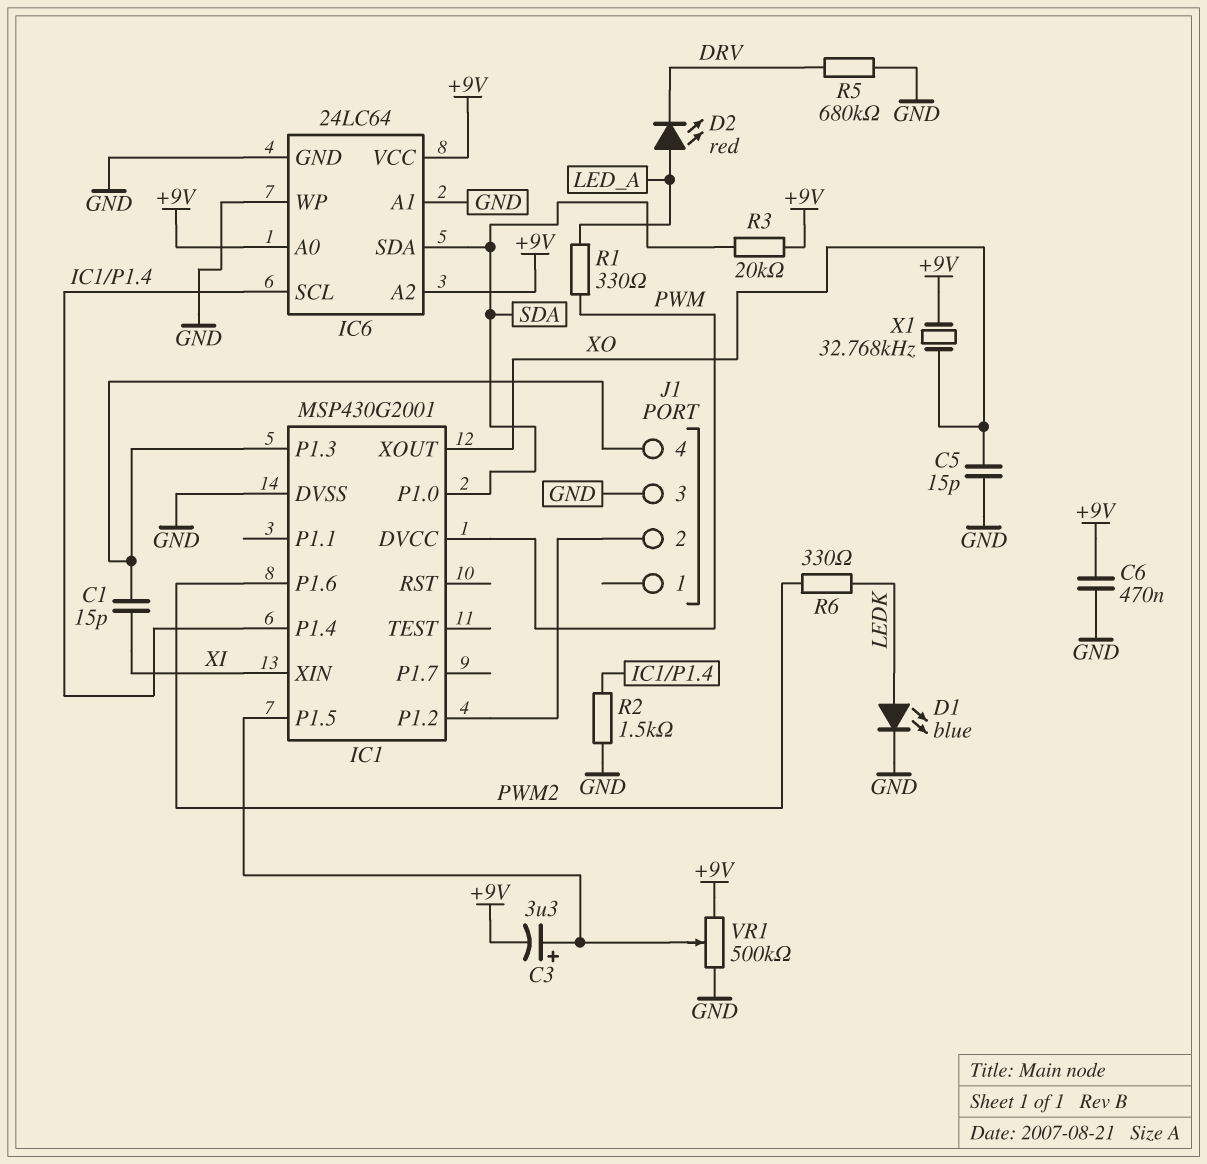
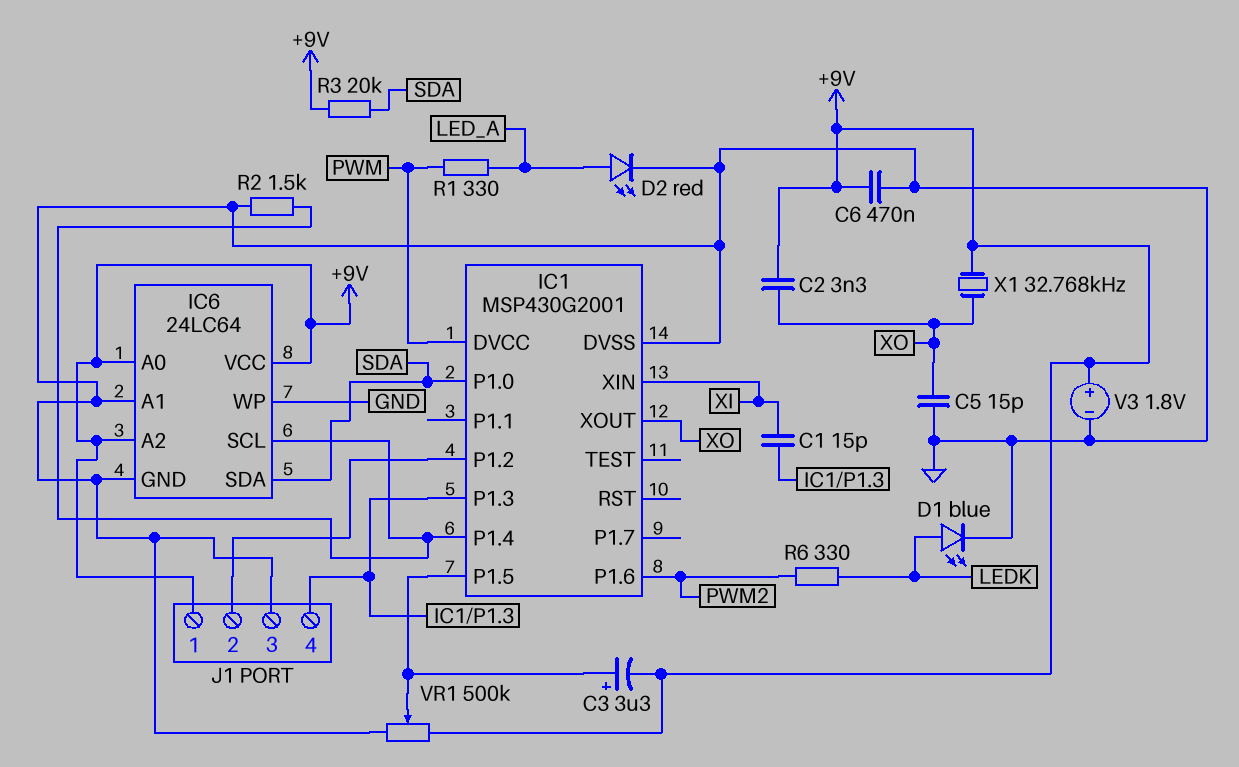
C2: none -> 3.3nF (+9V, XO)
D2: LED red (A LED_A, K DRV) -> LED red (A LED_A, K GND)
J1 pin 1: none -> +9V
R5: 680k (DRV, GND) -> none
V3: none -> 1.8V (plus +9V, minus GND)

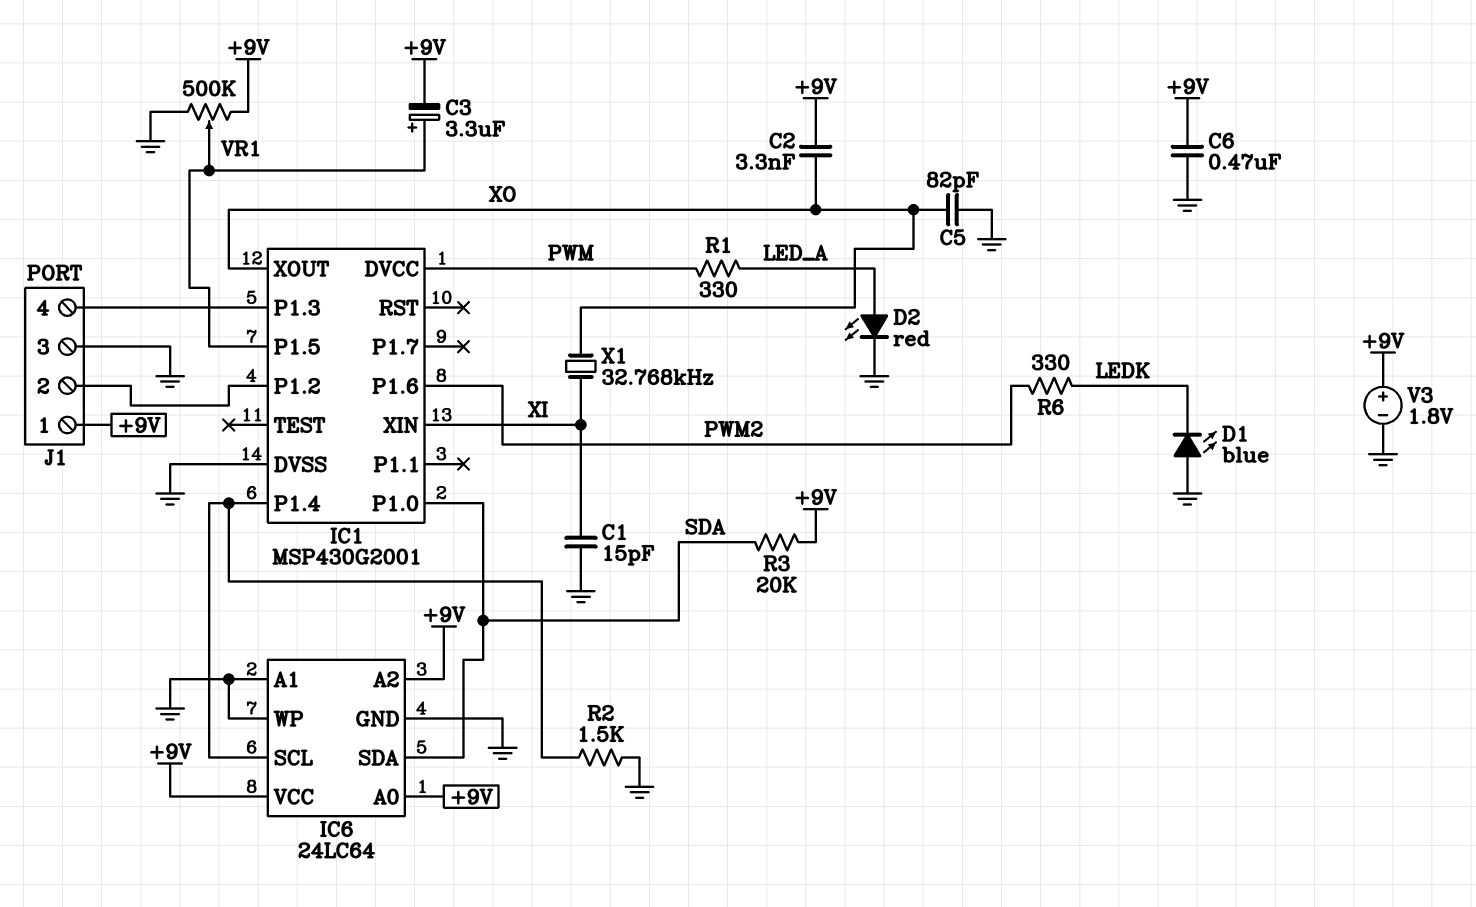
C1: 15pF (IC1/P1.3, XI) -> 15pF (GND, XI)
C5: 15pF (GND, XO) -> 82pF (GND, XO)
D1: LED blue (A LEDK, K GND) -> LED blue (A GND, K LEDK)
X1: 32.768kHz (+9V, XO) -> 32.768kHz (XI, XO)

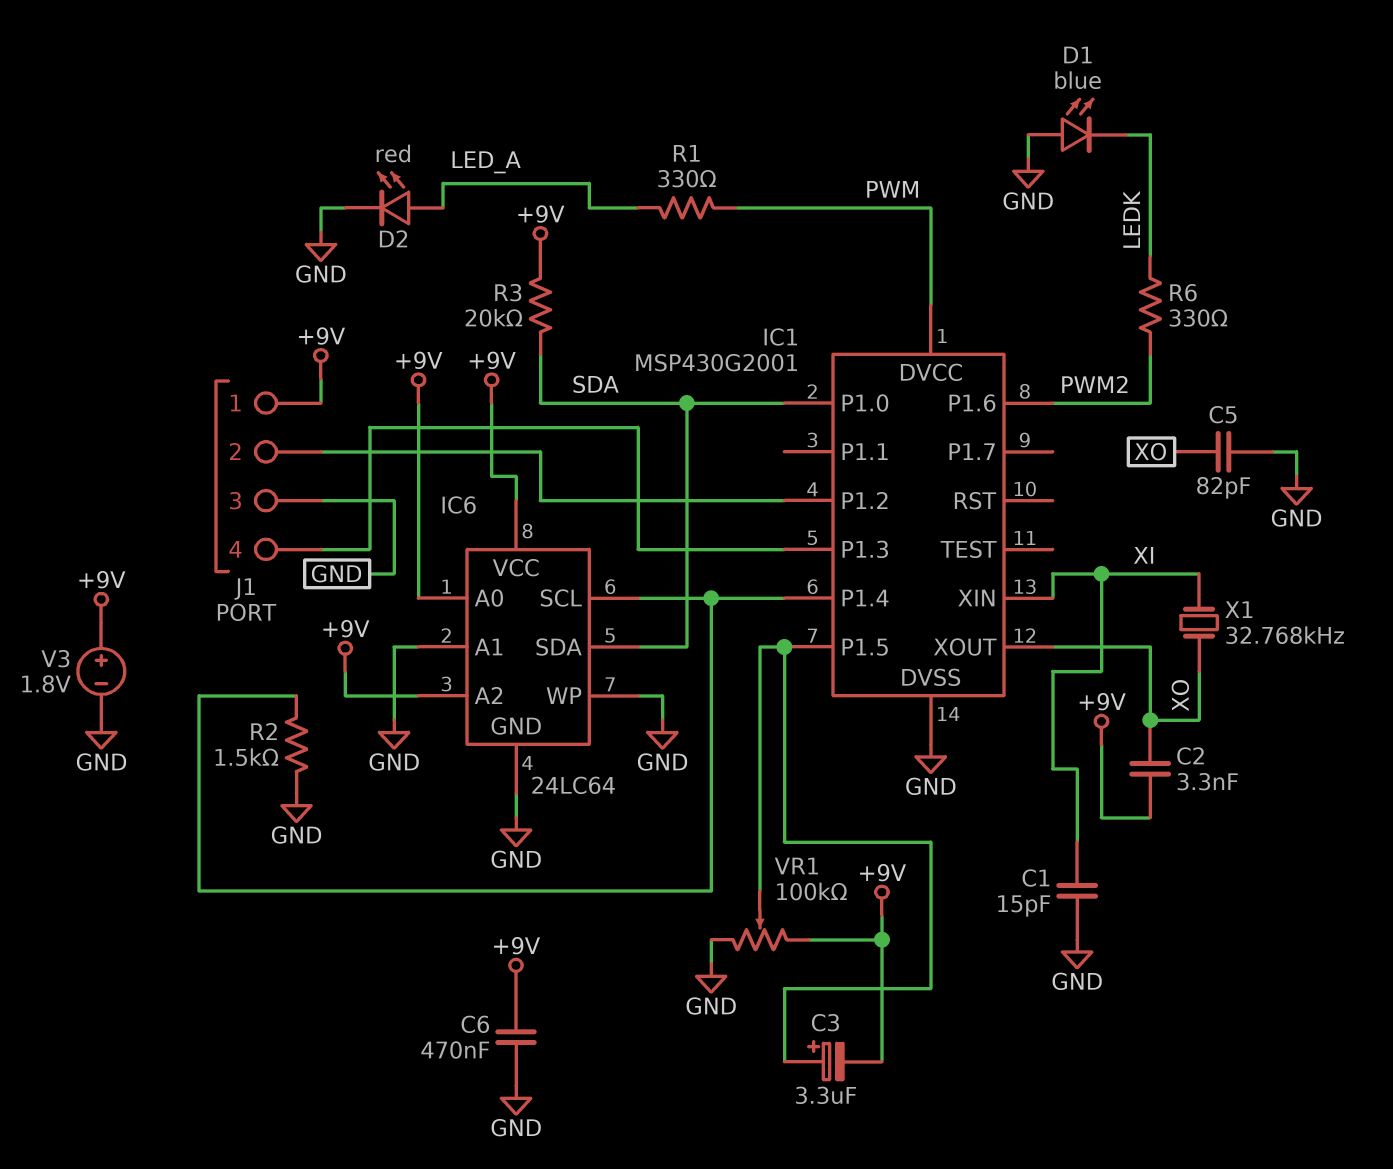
VR1: 500k (+9V, GND, wiper IC1/P1.5) -> 100k (+9V, GND, wiper IC1/P1.5)

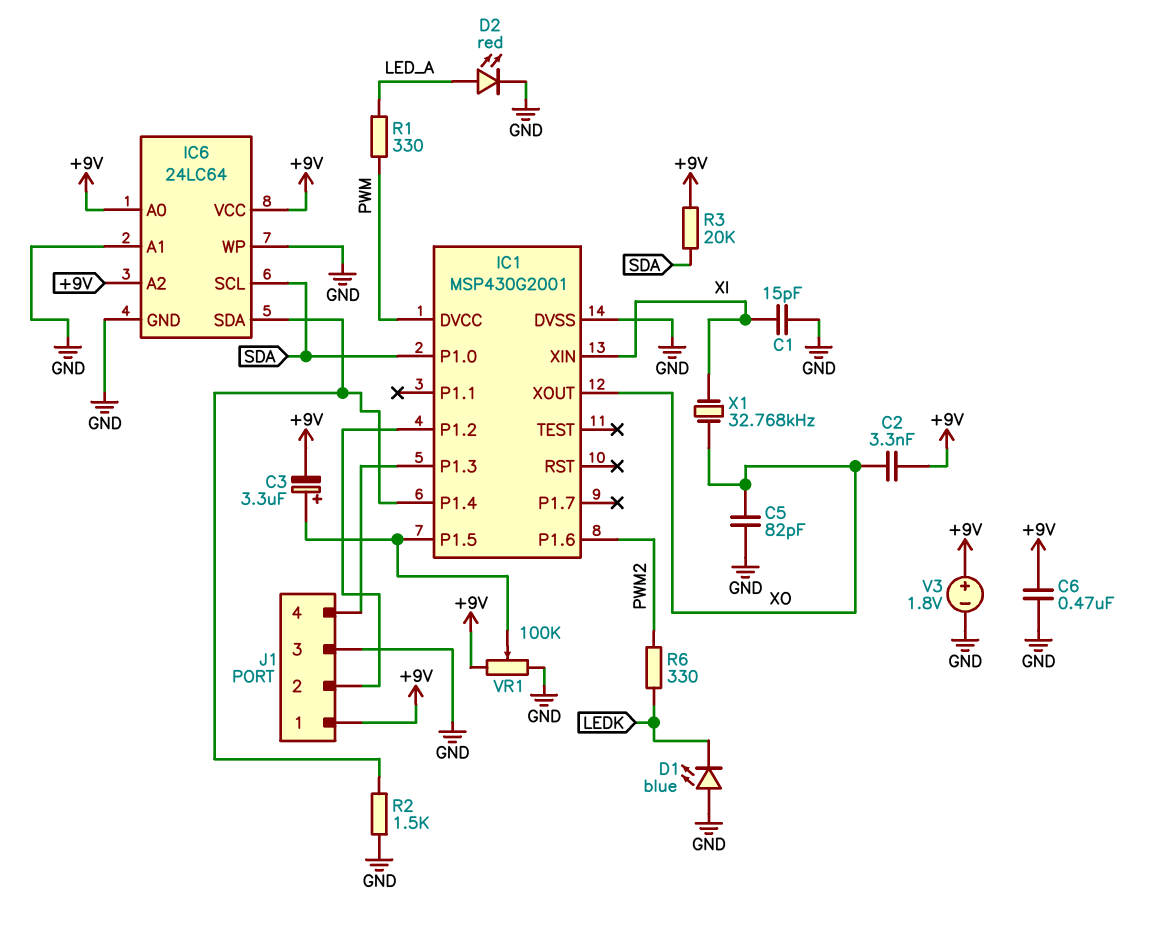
IC6 pin SCL: IC1/P1.4 -> SDA
IC6 pin SDA: SDA -> IC1/P1.4

